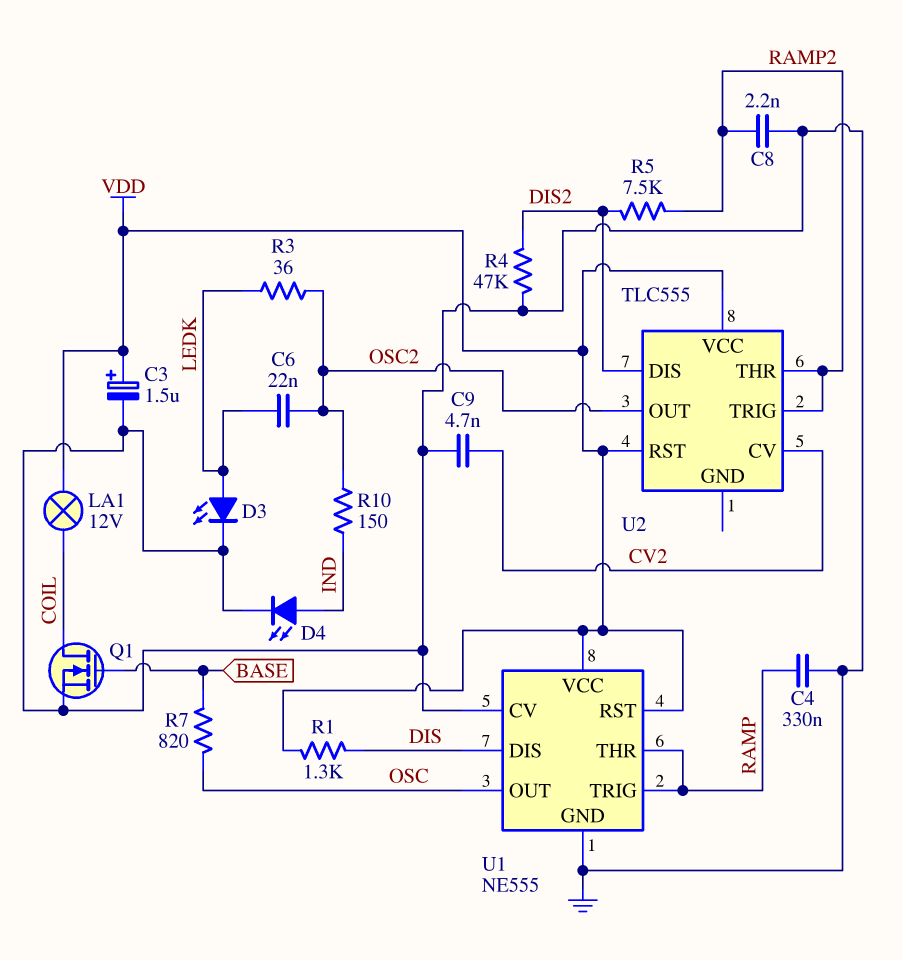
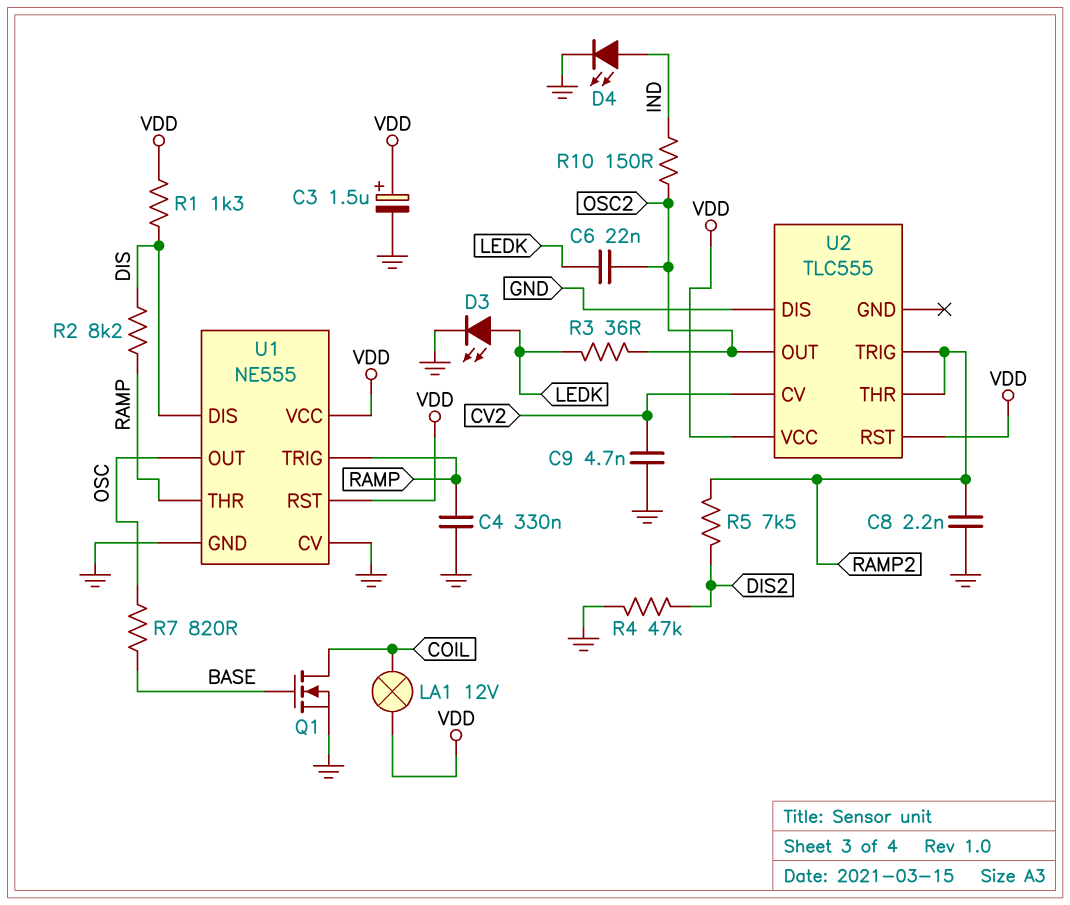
R2: none -> 8.2k (DIS, RAMP)
U2 pin DIS: DIS2 -> GND

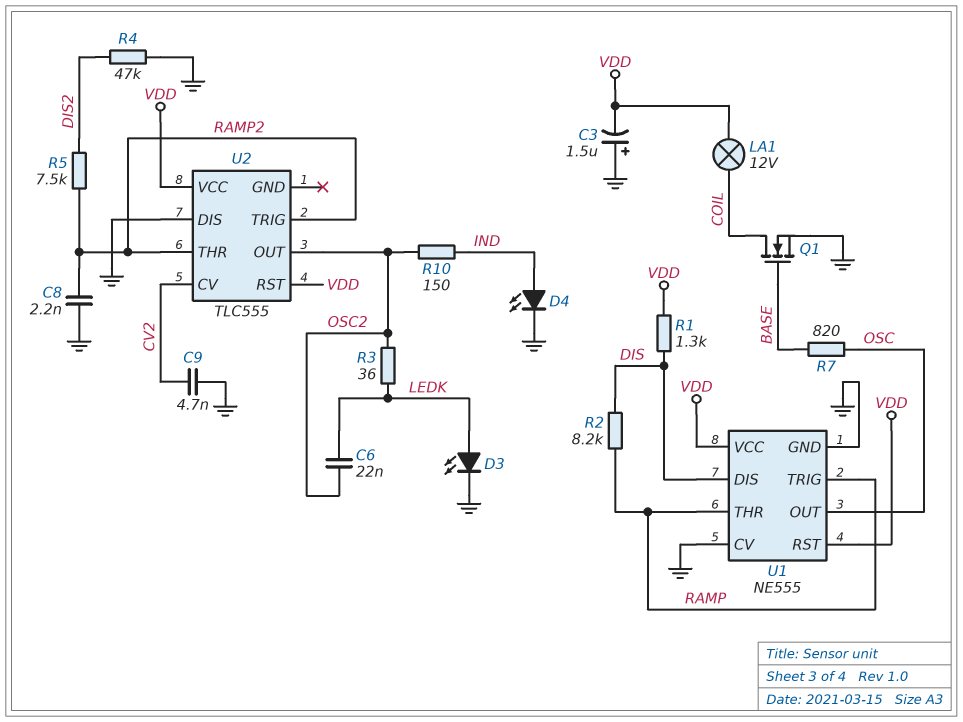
C3: 1.5uF (plus VDD, minus GND) -> 1.5uF (plus GND, minus VDD)
C4: 330nF (GND, RAMP) -> none

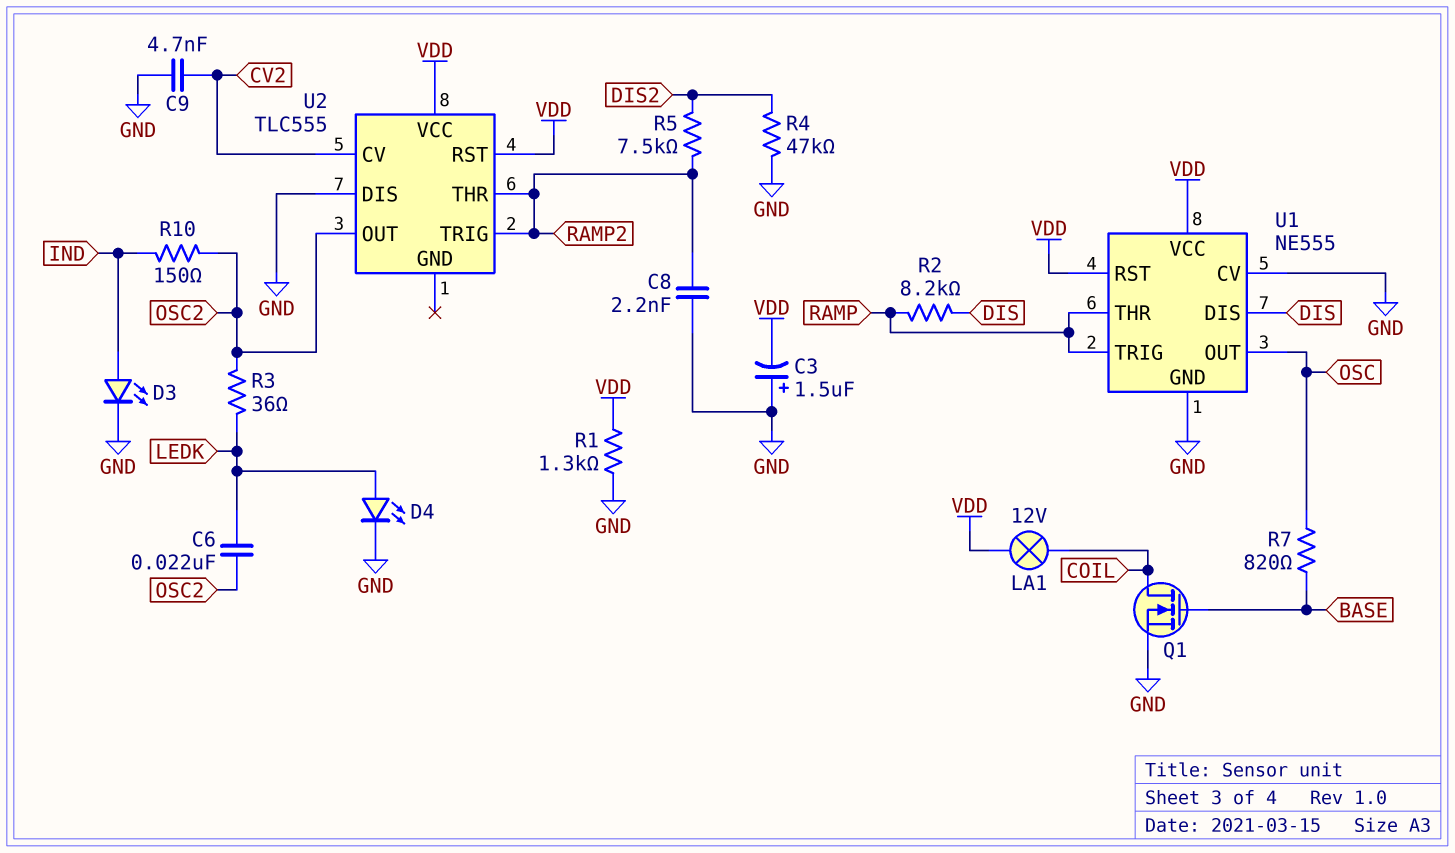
D3: LED (A LEDK, K GND) -> LED (A IND, K GND)
D4: LED (A IND, K GND) -> LED (A LEDK, K GND)
R1: 1.3k (DIS, VDD) -> 1.3k (GND, VDD)

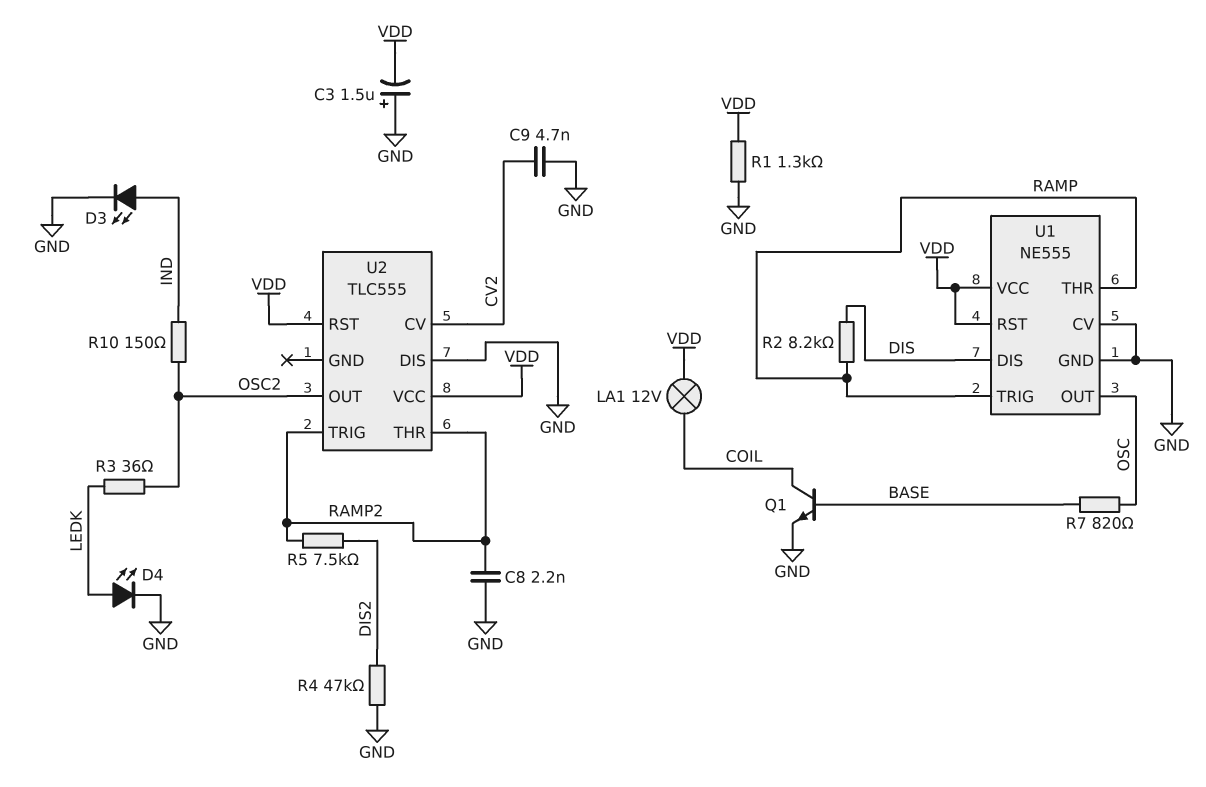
C6: 22nF (LEDK, OSC2) -> none
Q1: NMOS (G BASE, D COIL, S GND) -> NPN (B BASE, C COIL, E GND)

